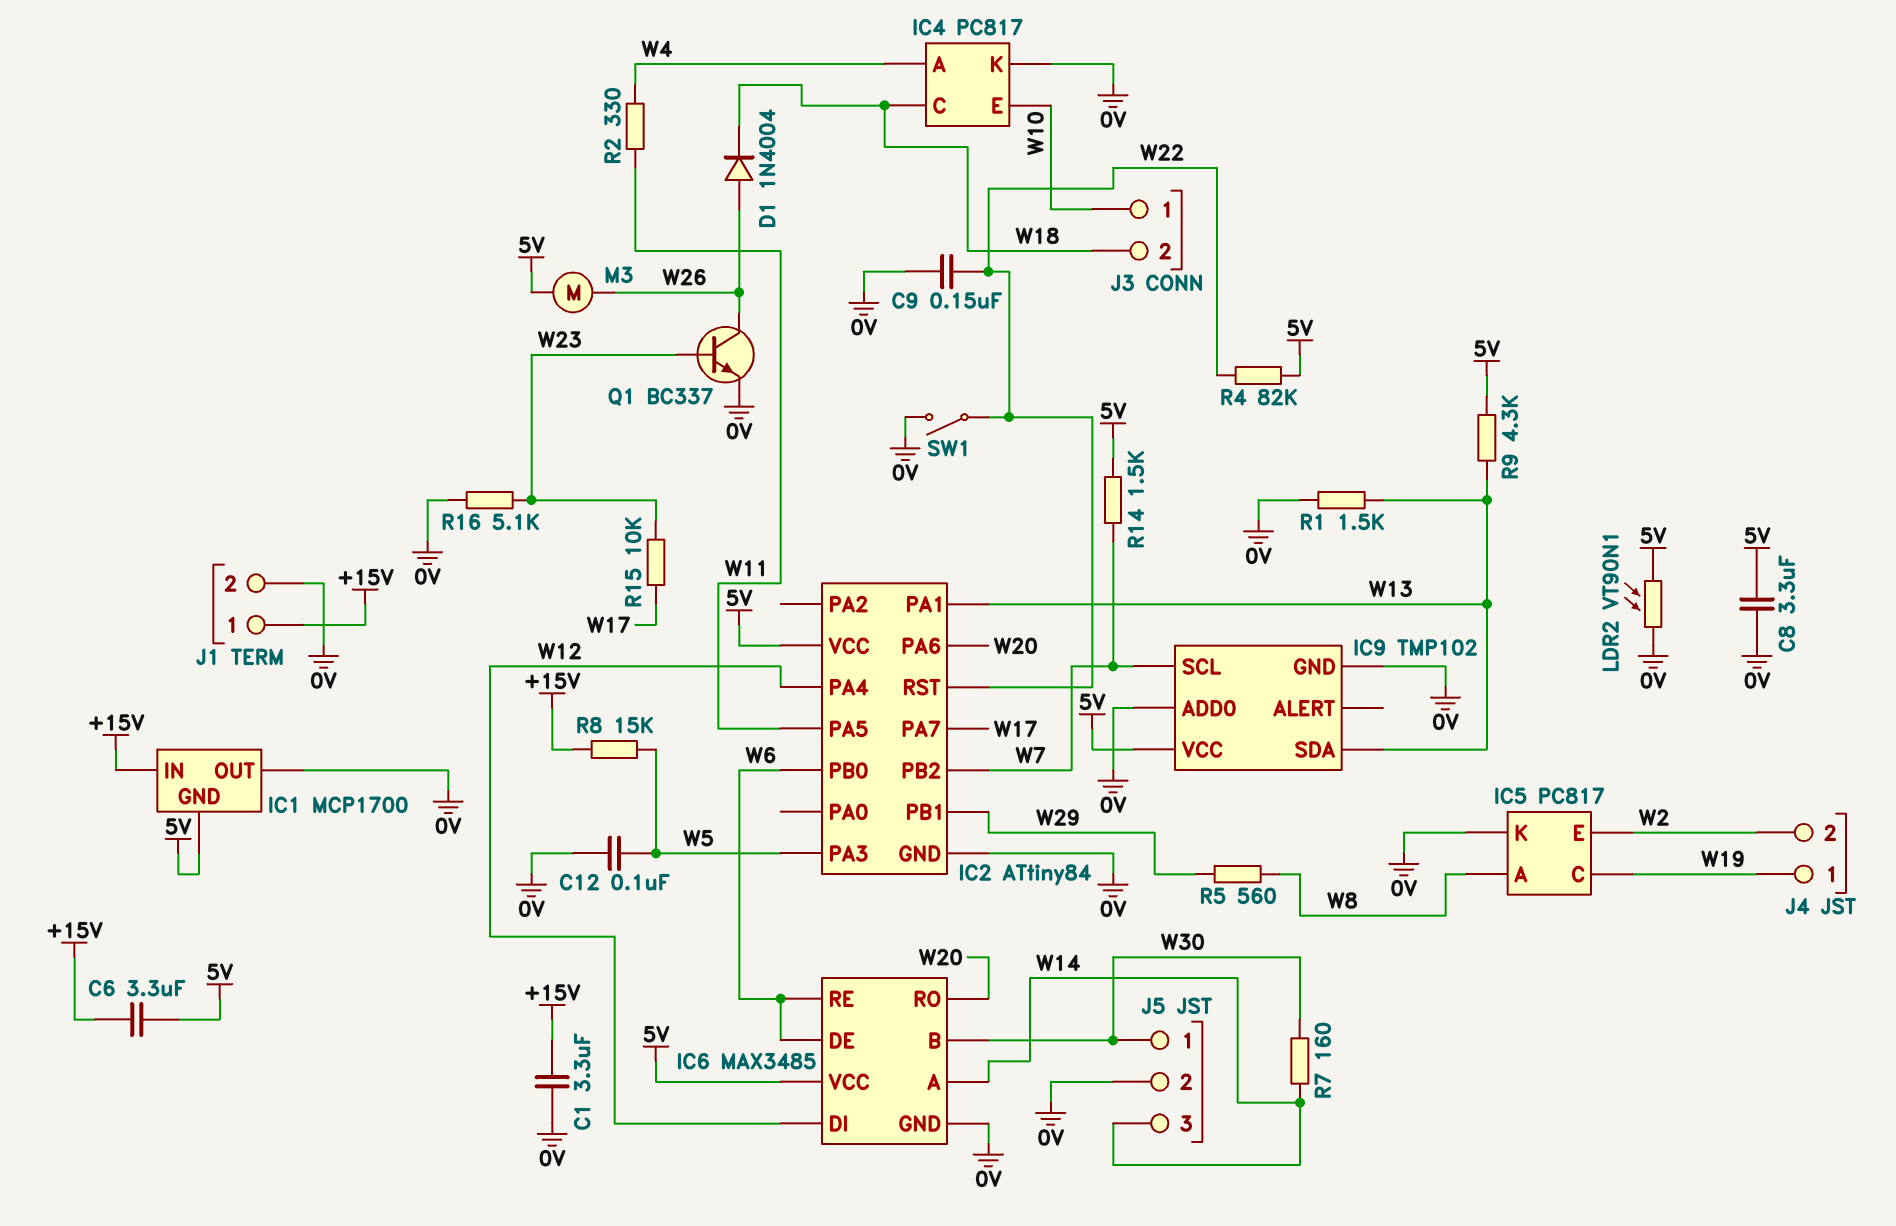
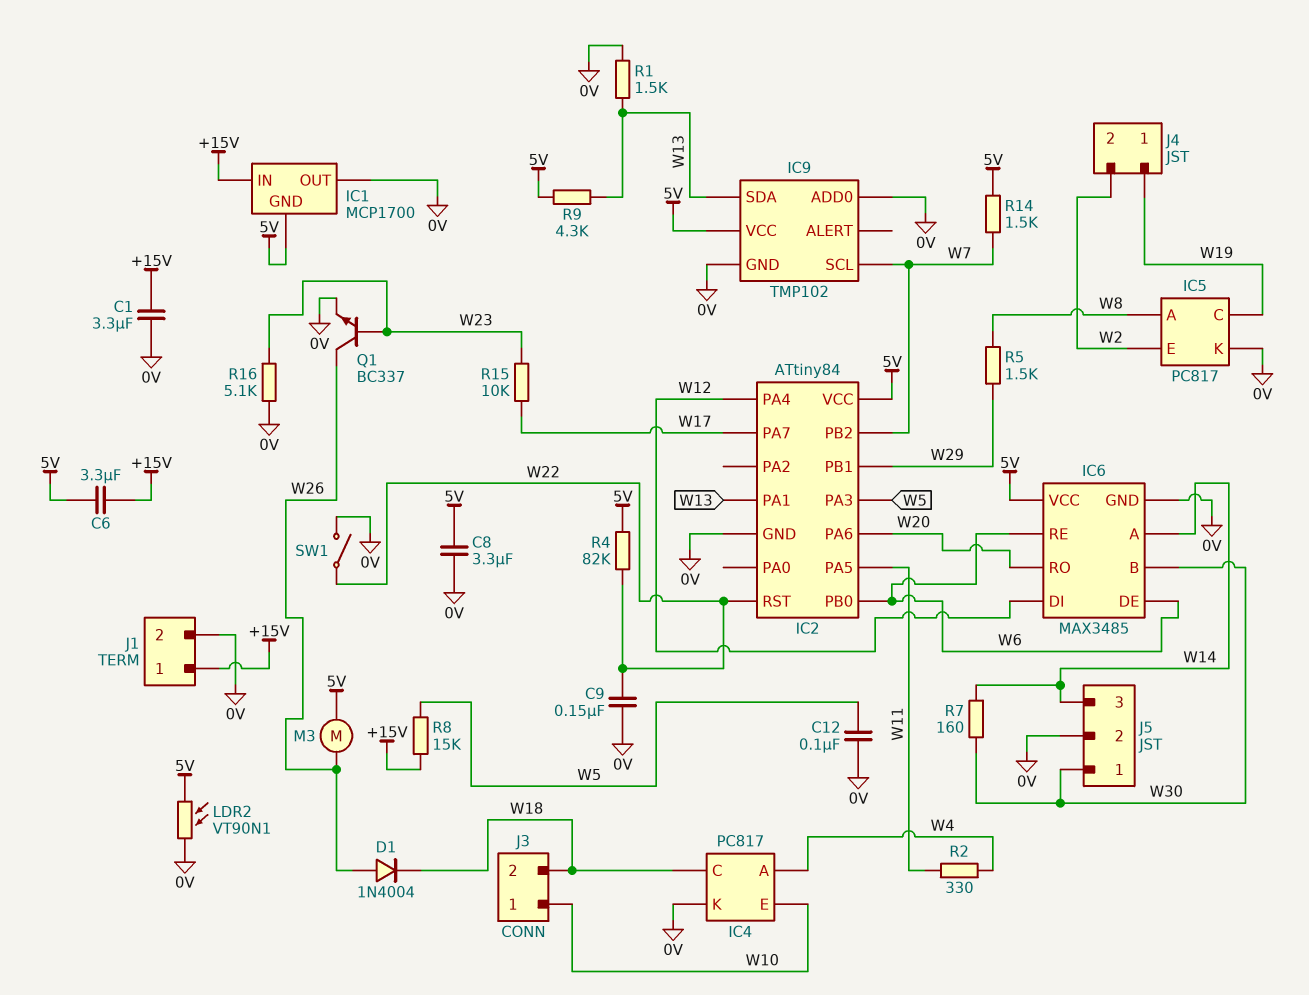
R5: 560 (W8, W29) -> 1.5k (W8, W29)

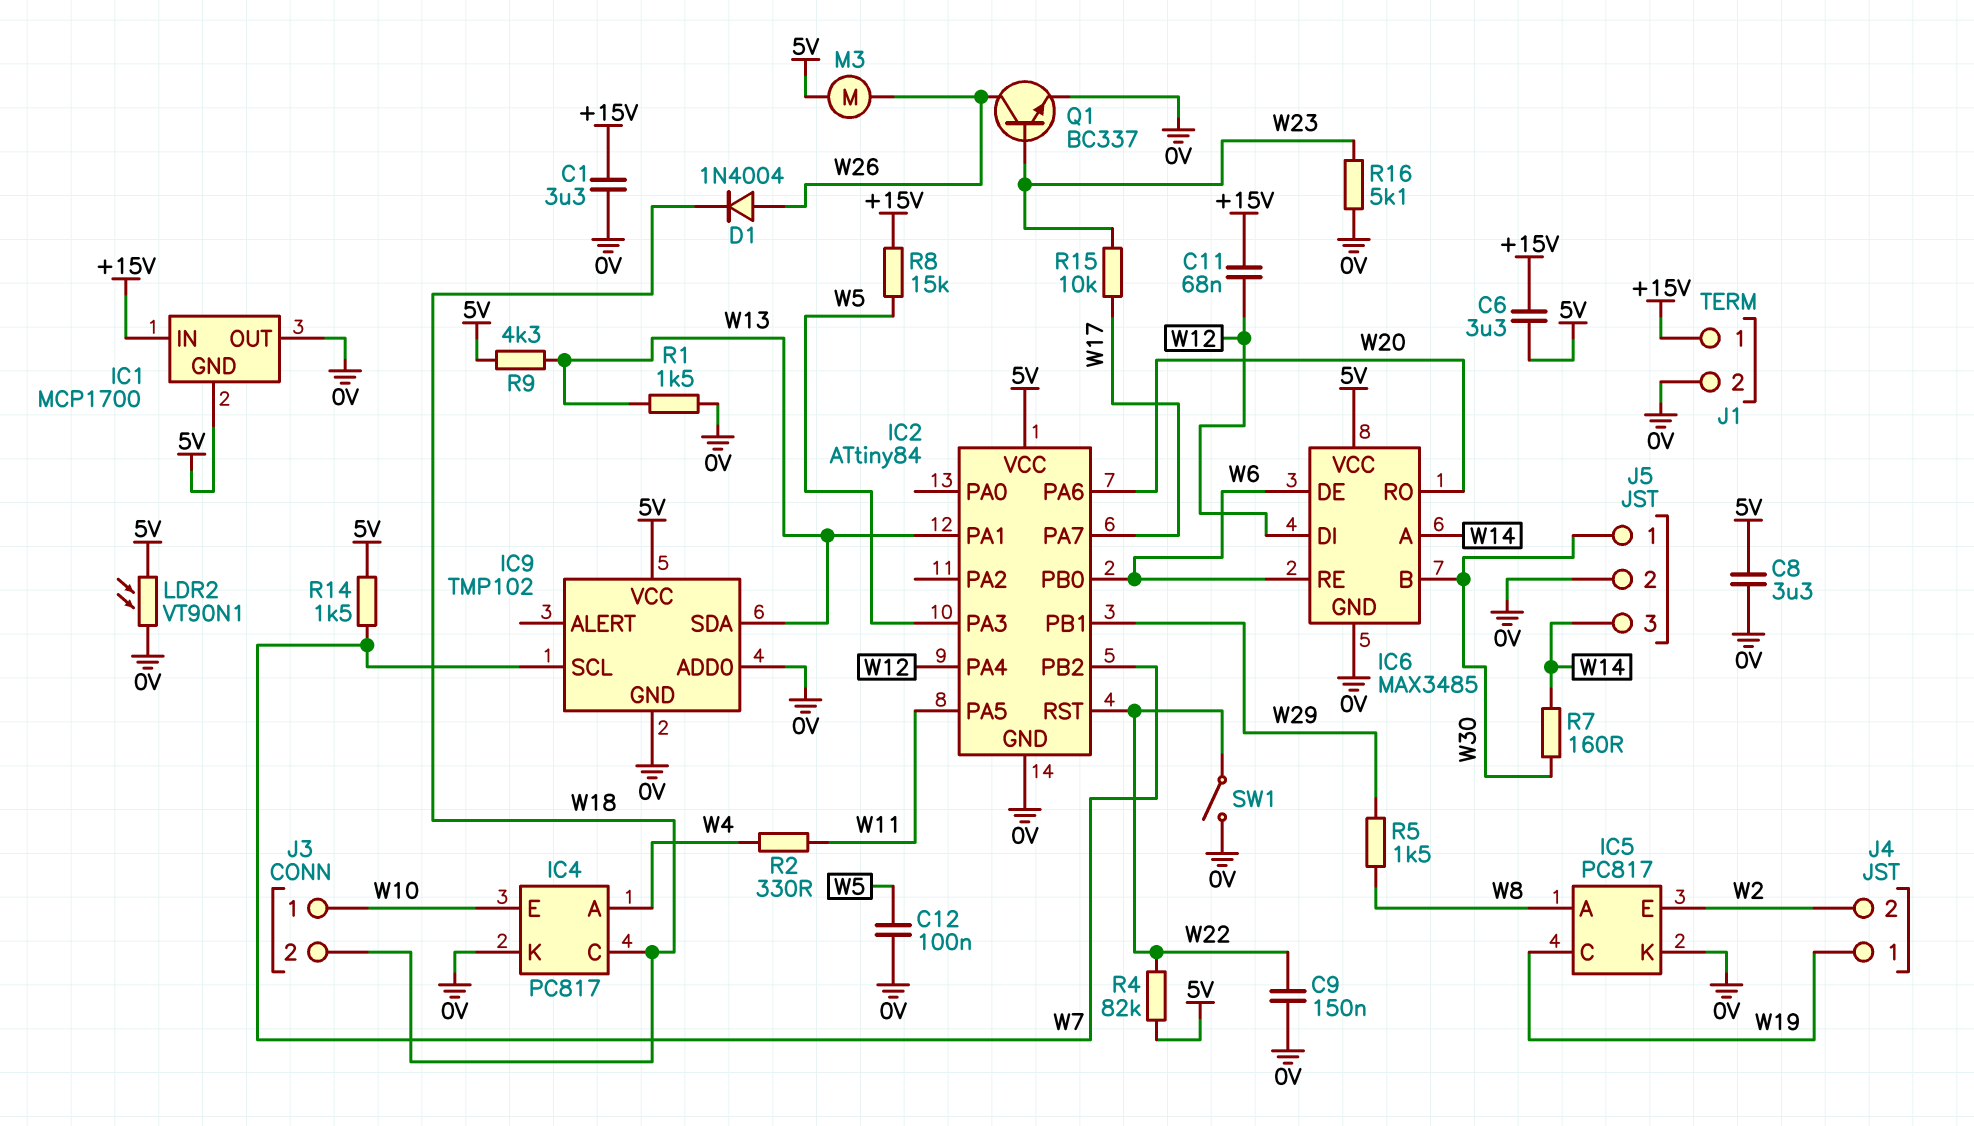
C11: none -> 68nF (+15V, W12)

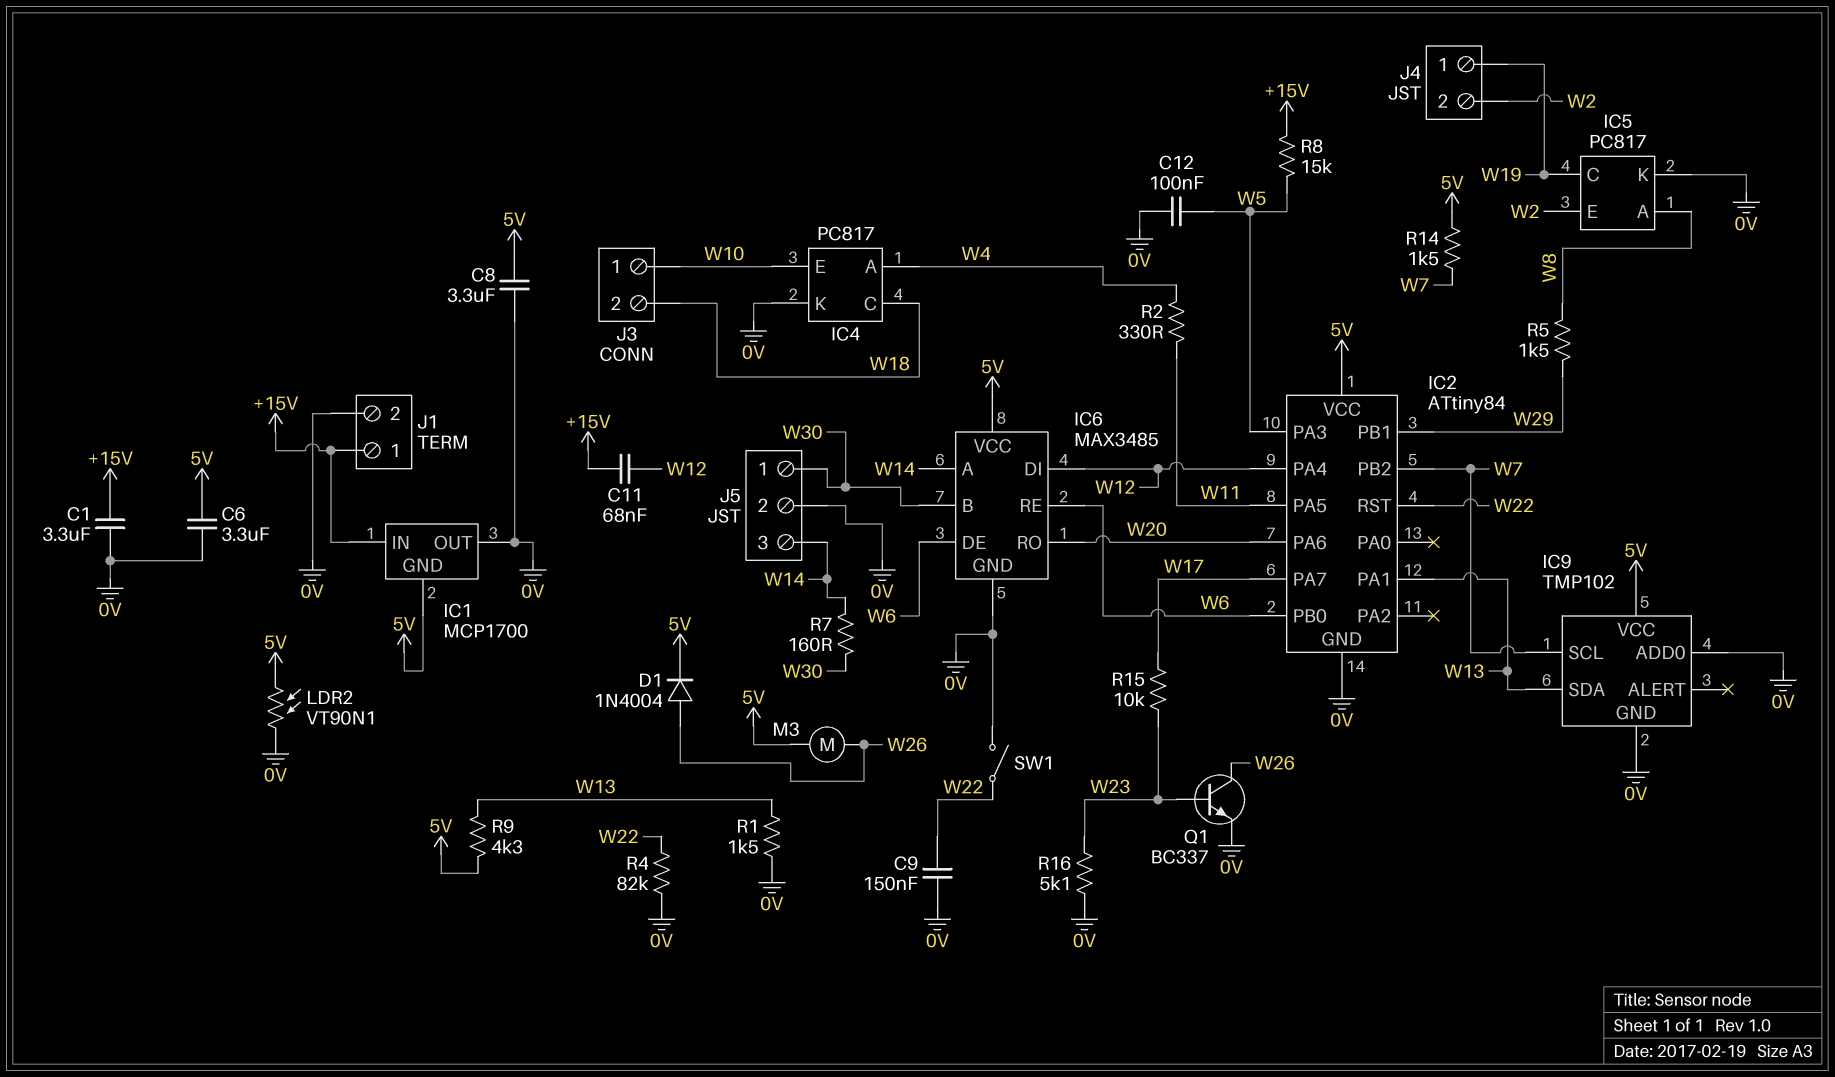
C6: 3.3uF (+15V, 5V) -> 3.3uF (0V, 5V)
D1: diode 1N4004 (A W26, K W18) -> diode 1N4004 (A W26, K 5V)
R4: 82k (5V, W22) -> 82k (0V, W22)

